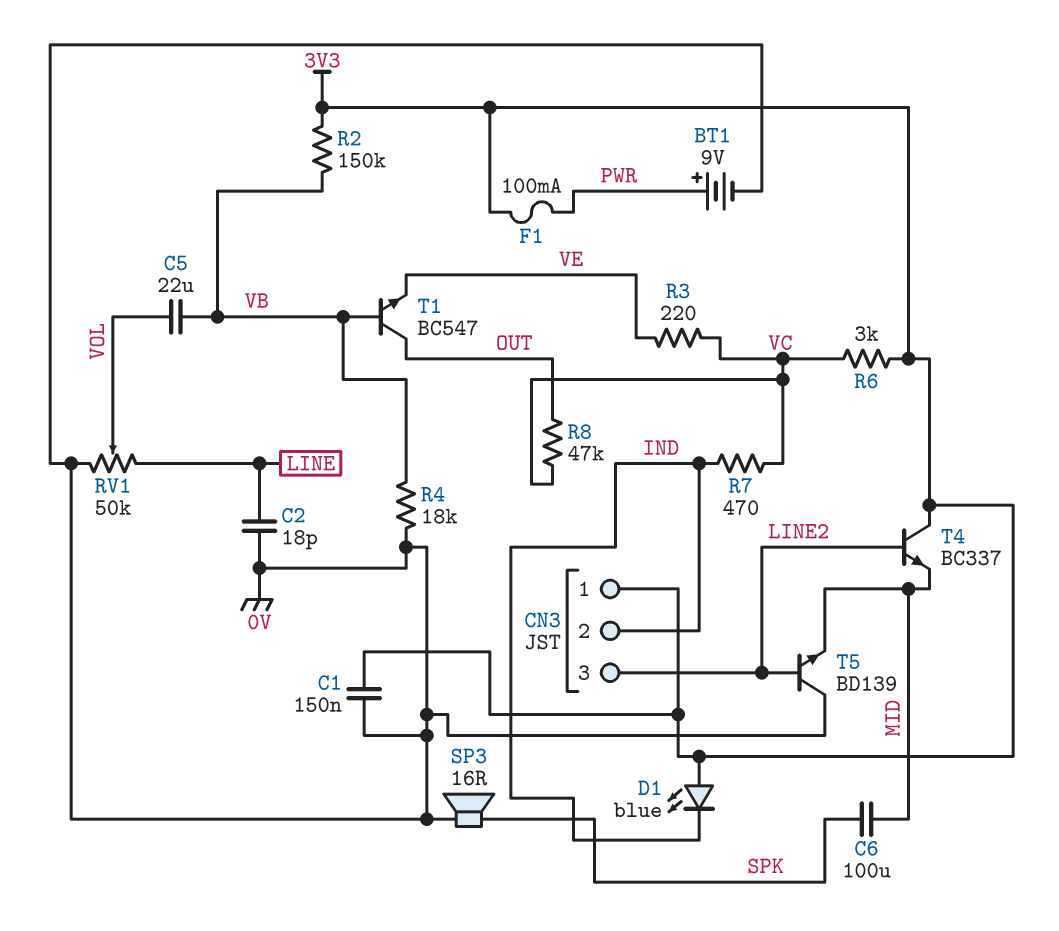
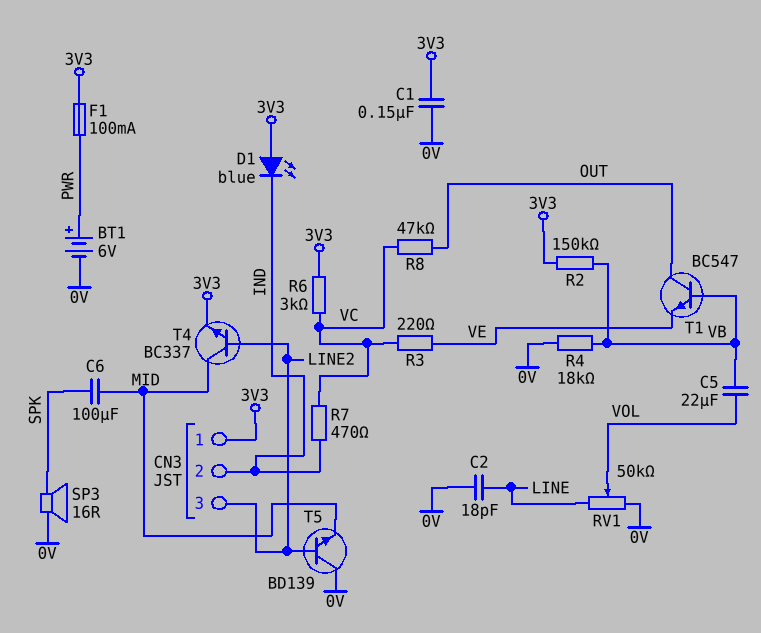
BT1: 9V (plus PWR, minus 0V) -> 6V (plus PWR, minus 0V)
T4: NPN BC337 (B LINE2, C 3V3, E MID) -> NPN BC337 (B LINE2, C MID, E 3V3)

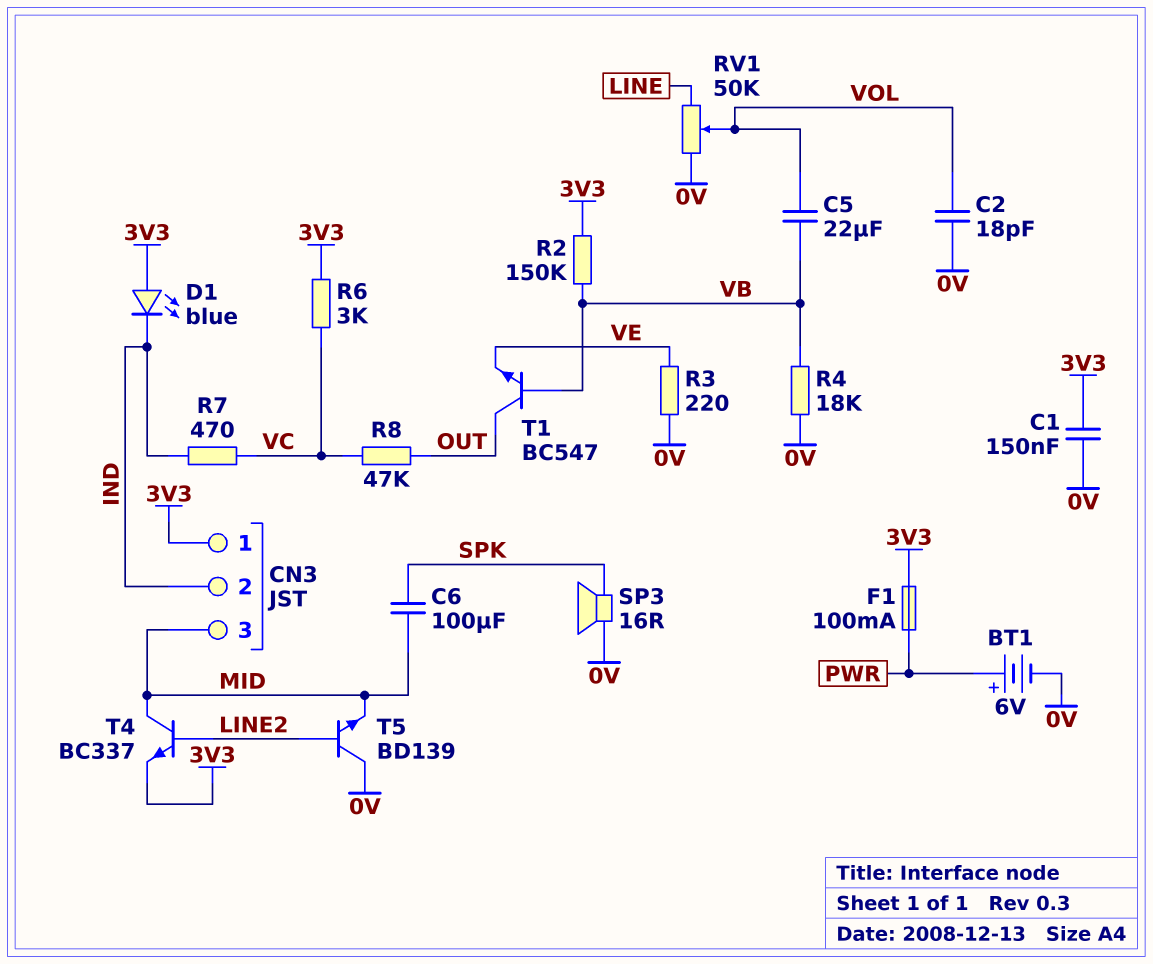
C2: 18pF (0V, LINE) -> 18pF (0V, VOL)
CN3 pin 3: LINE2 -> MID
R3: 220 (VC, VE) -> 220 (0V, VE)

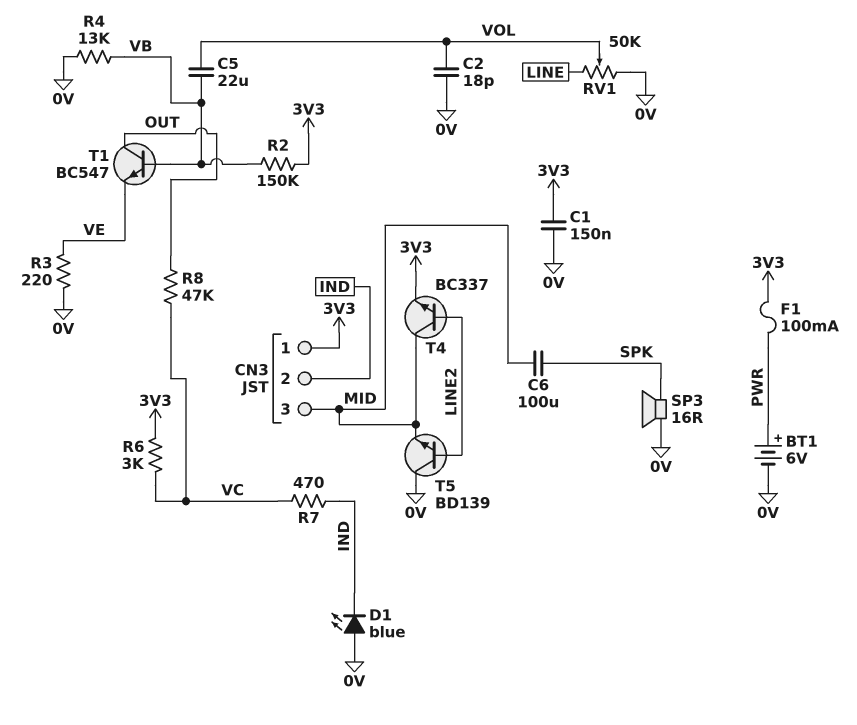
D1: LED blue (A 3V3, K IND) -> LED blue (A 0V, K IND)
R4: 18k (0V, VB) -> 13k (0V, VB)

